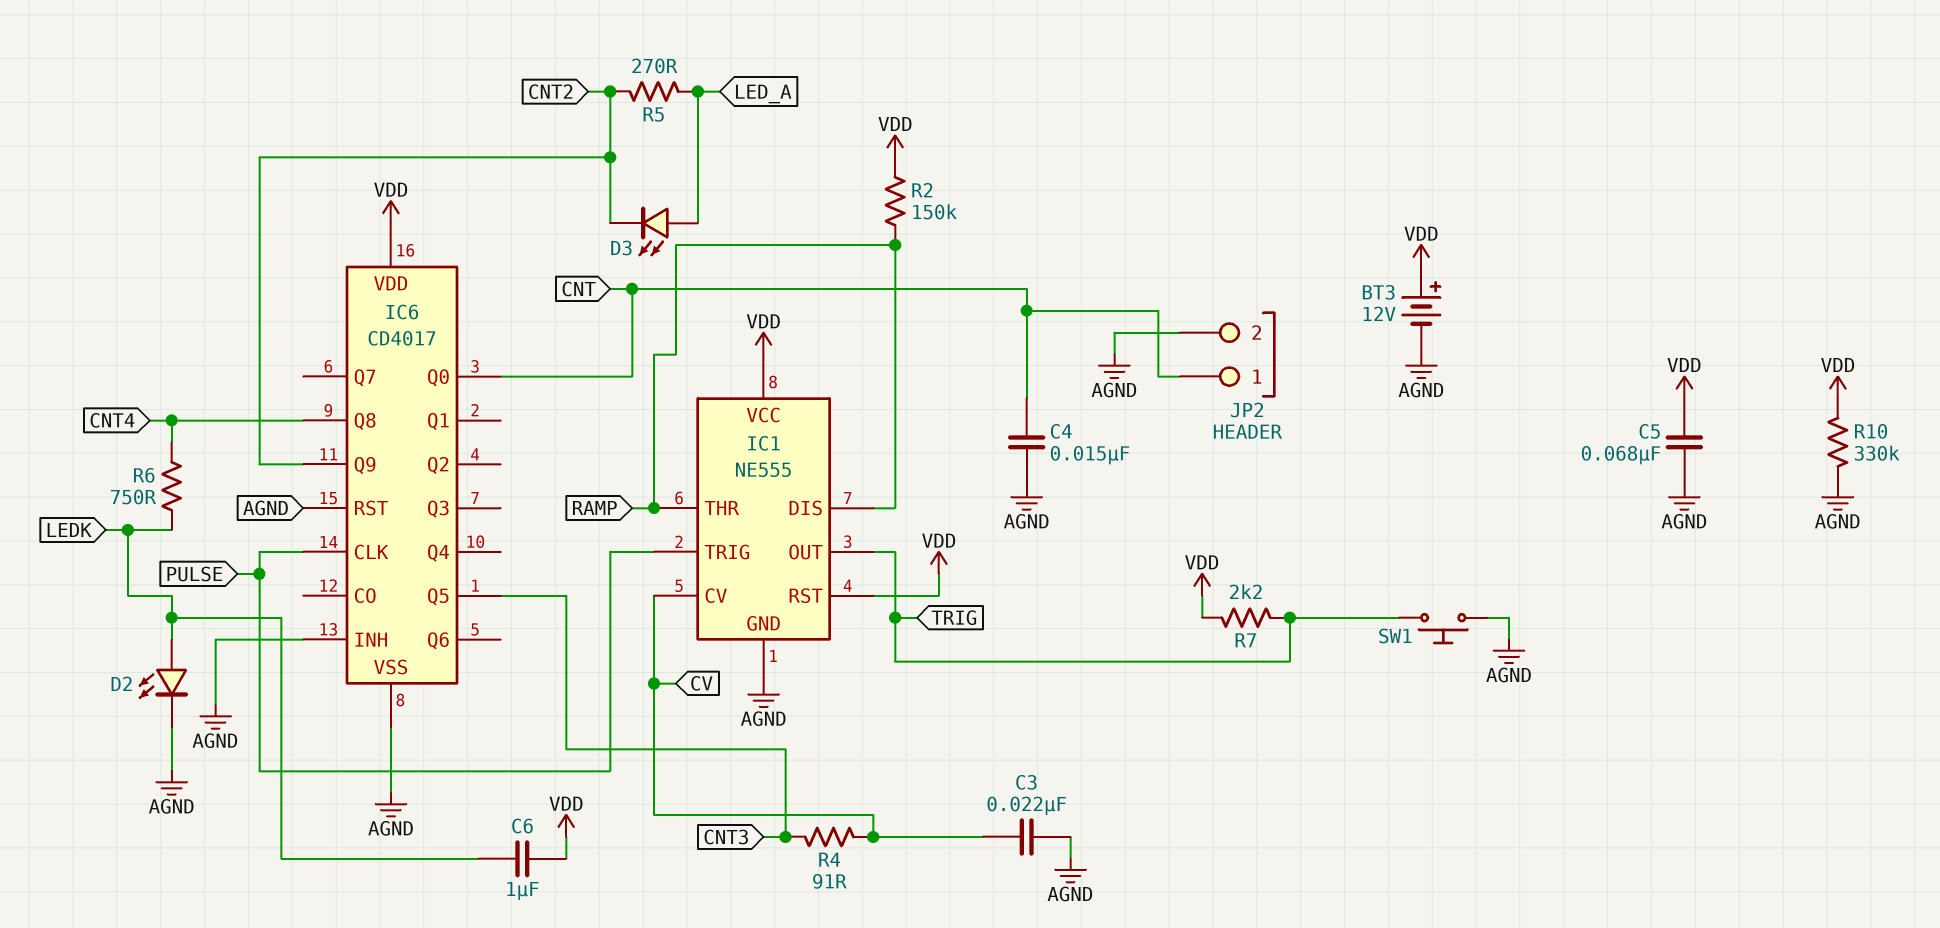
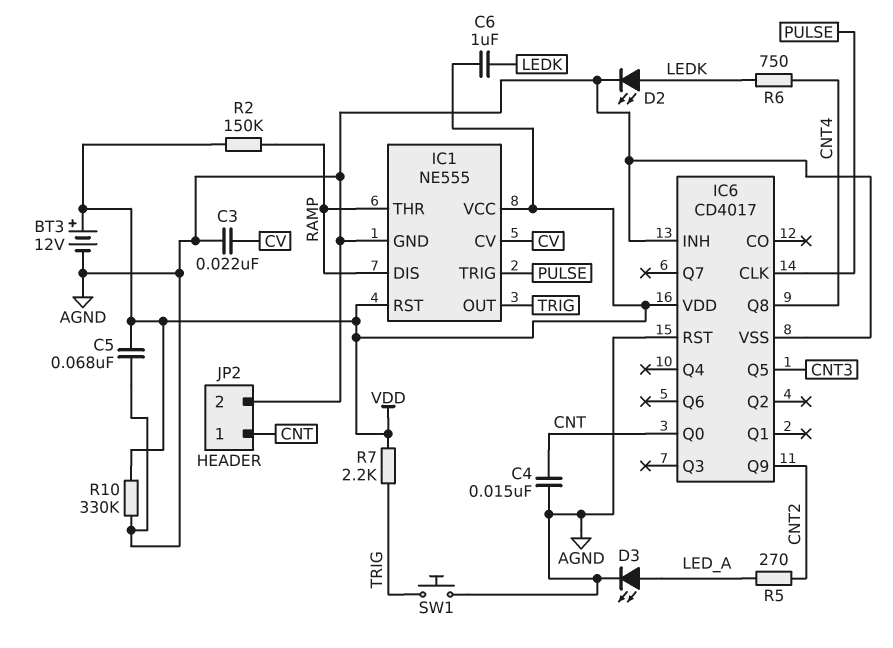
D3: LED (A LED_A, K CNT2) -> LED (A LED_A, K AGND)
R4: 91 (CNT3, CV) -> none

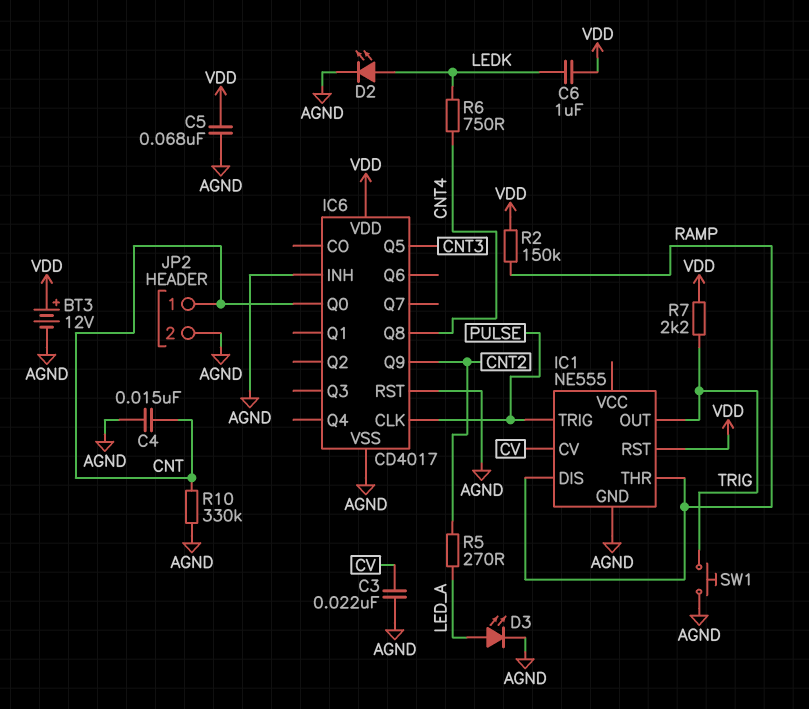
IC1 pin VCC: VDD -> none
R10: 330k (AGND, VDD) -> 330k (AGND, CNT)

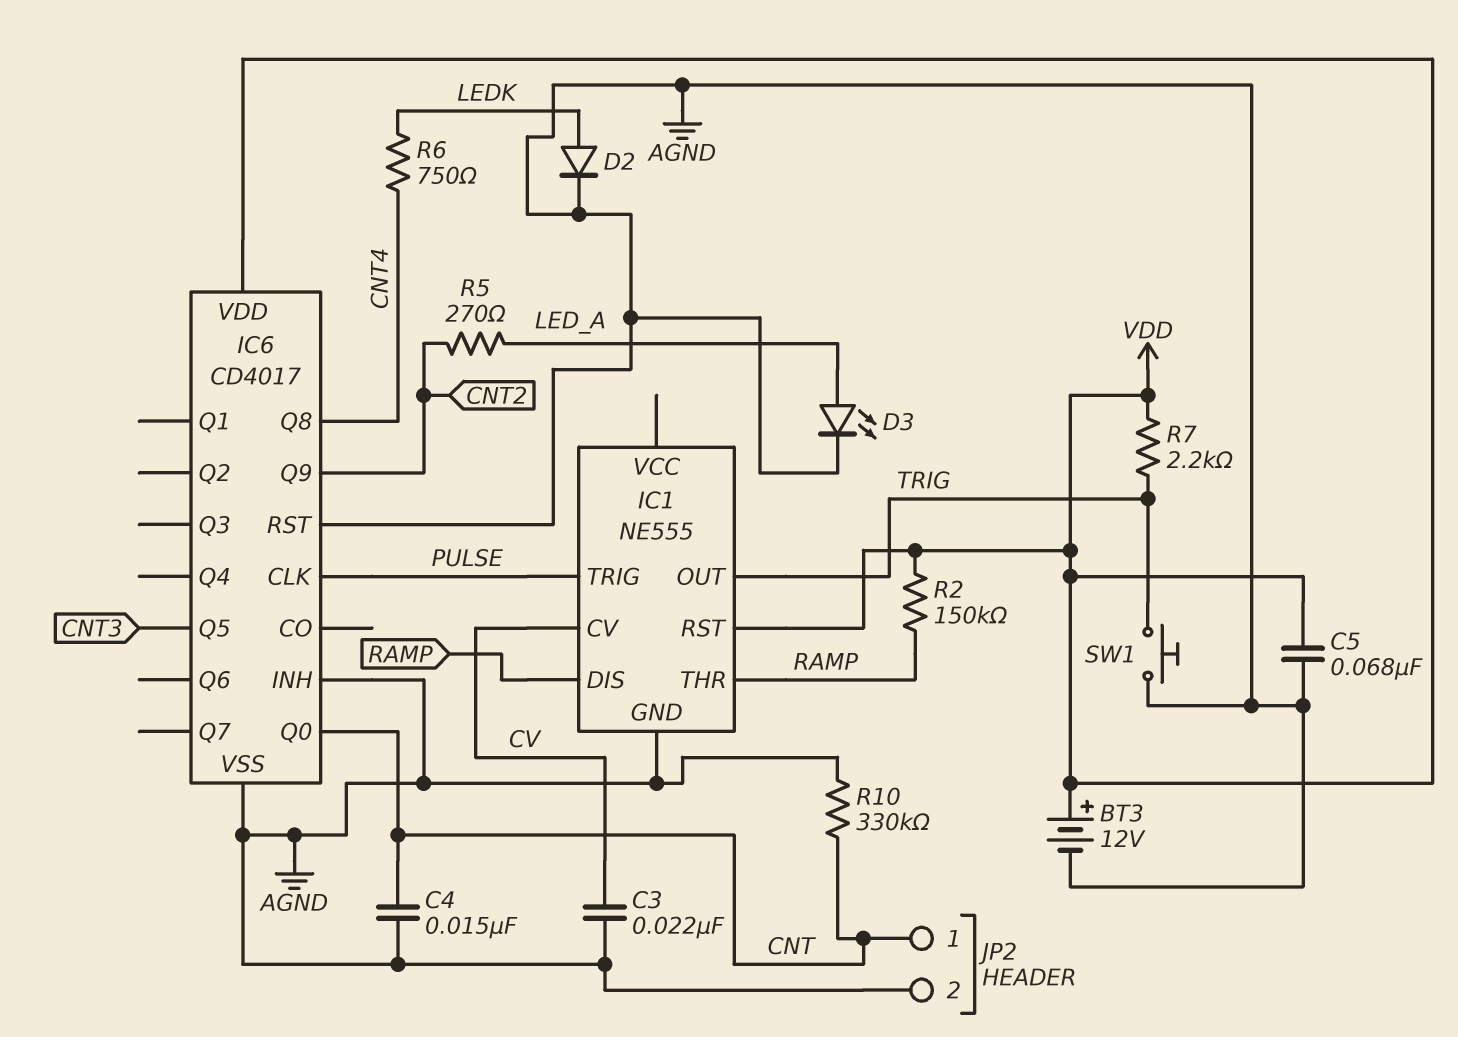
C6: 1uF (LEDK, VDD) -> none
D2: LED (A LEDK, K AGND) -> diode (A LEDK, K AGND)

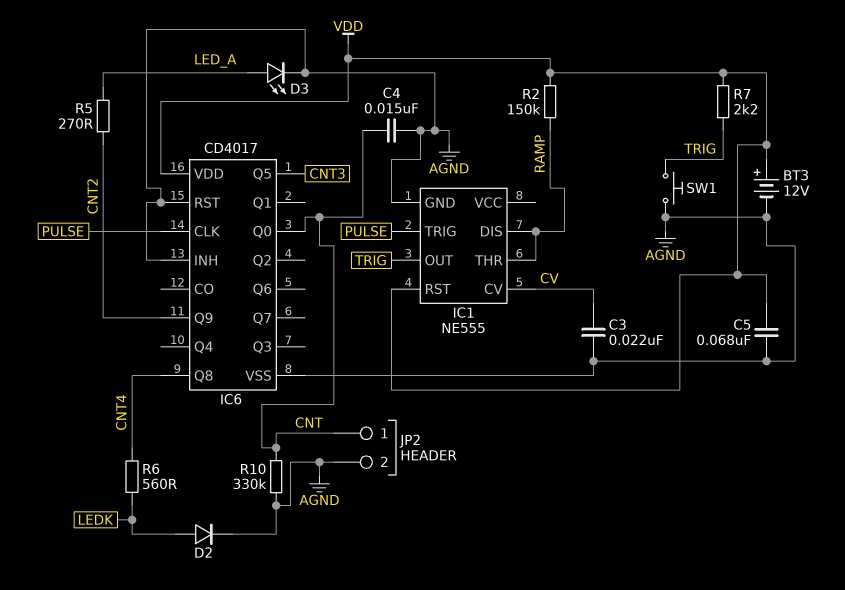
R6: 750 (CNT4, LEDK) -> 560 (CNT4, LEDK)

